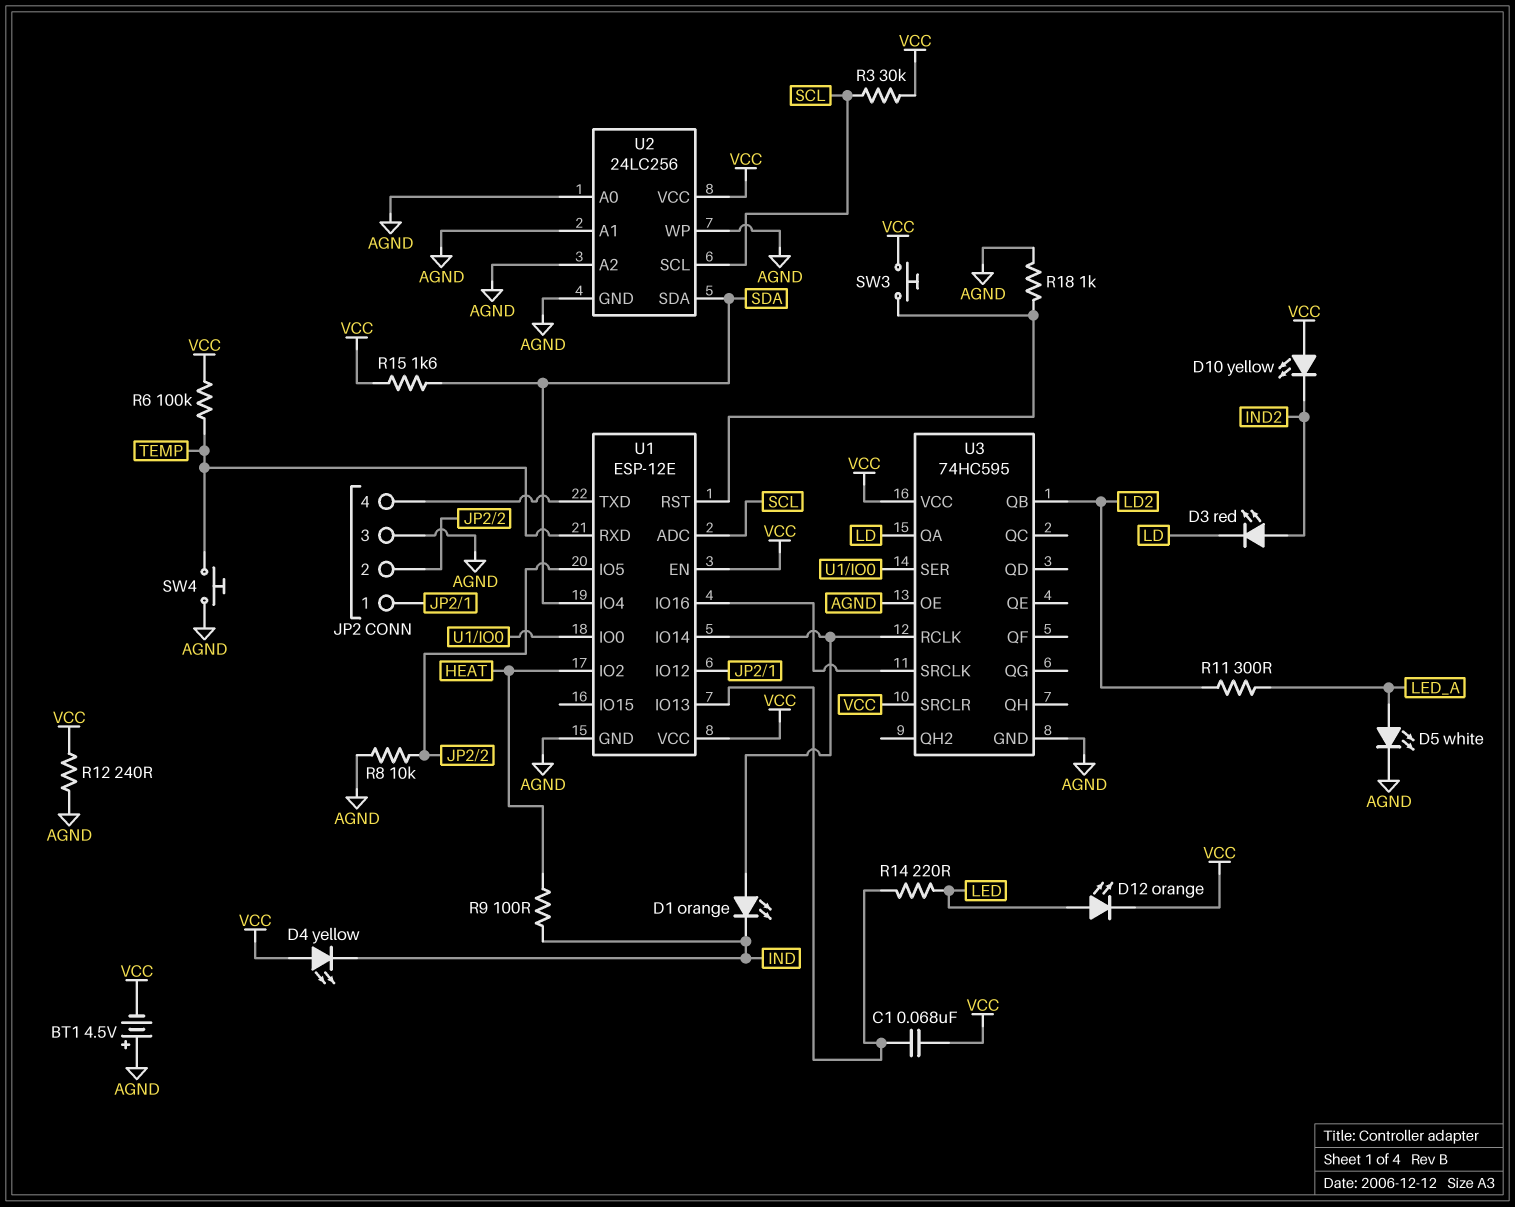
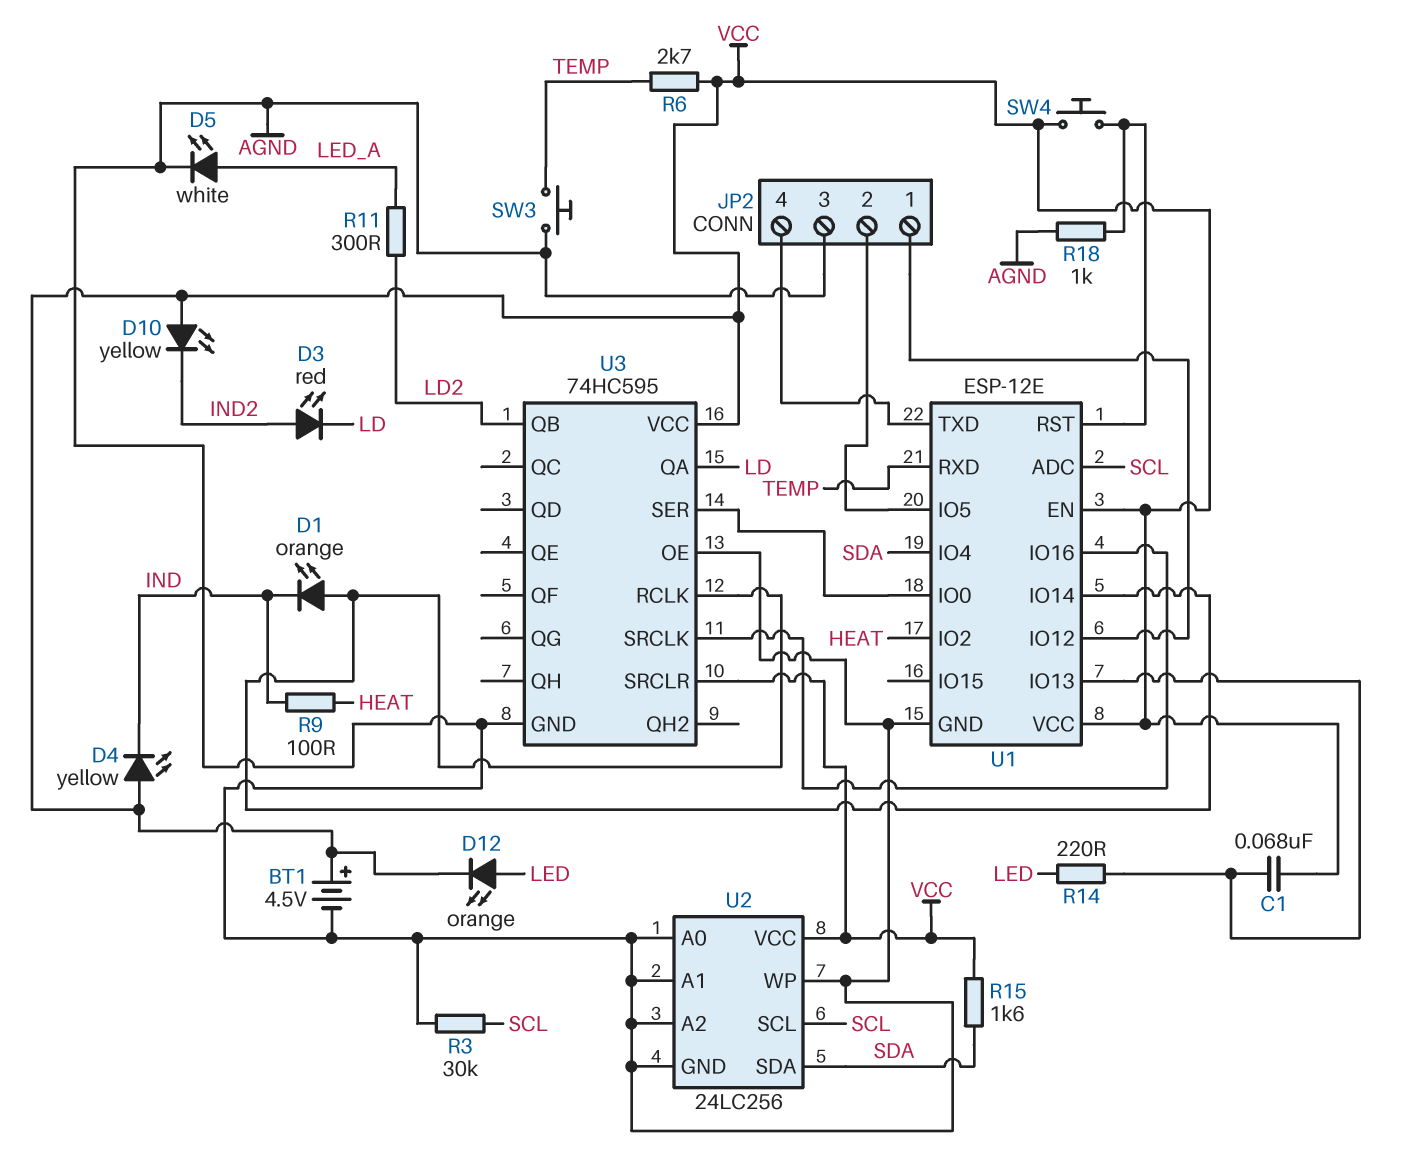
BT1: 4.5V (plus AGND, minus VCC) -> 4.5V (plus VCC, minus AGND)
R3: 30k (SCL, VCC) -> 30k (AGND, SCL)
R6: 100k (TEMP, VCC) -> 2.7k (TEMP, VCC)
R8: 10k (AGND, JP2/2) -> none
R12: 240 (AGND, VCC) -> none
SW3: button (U1/RST, VCC) -> button (AGND, TEMP)
SW4: button (AGND, TEMP) -> button (U1/RST, VCC)

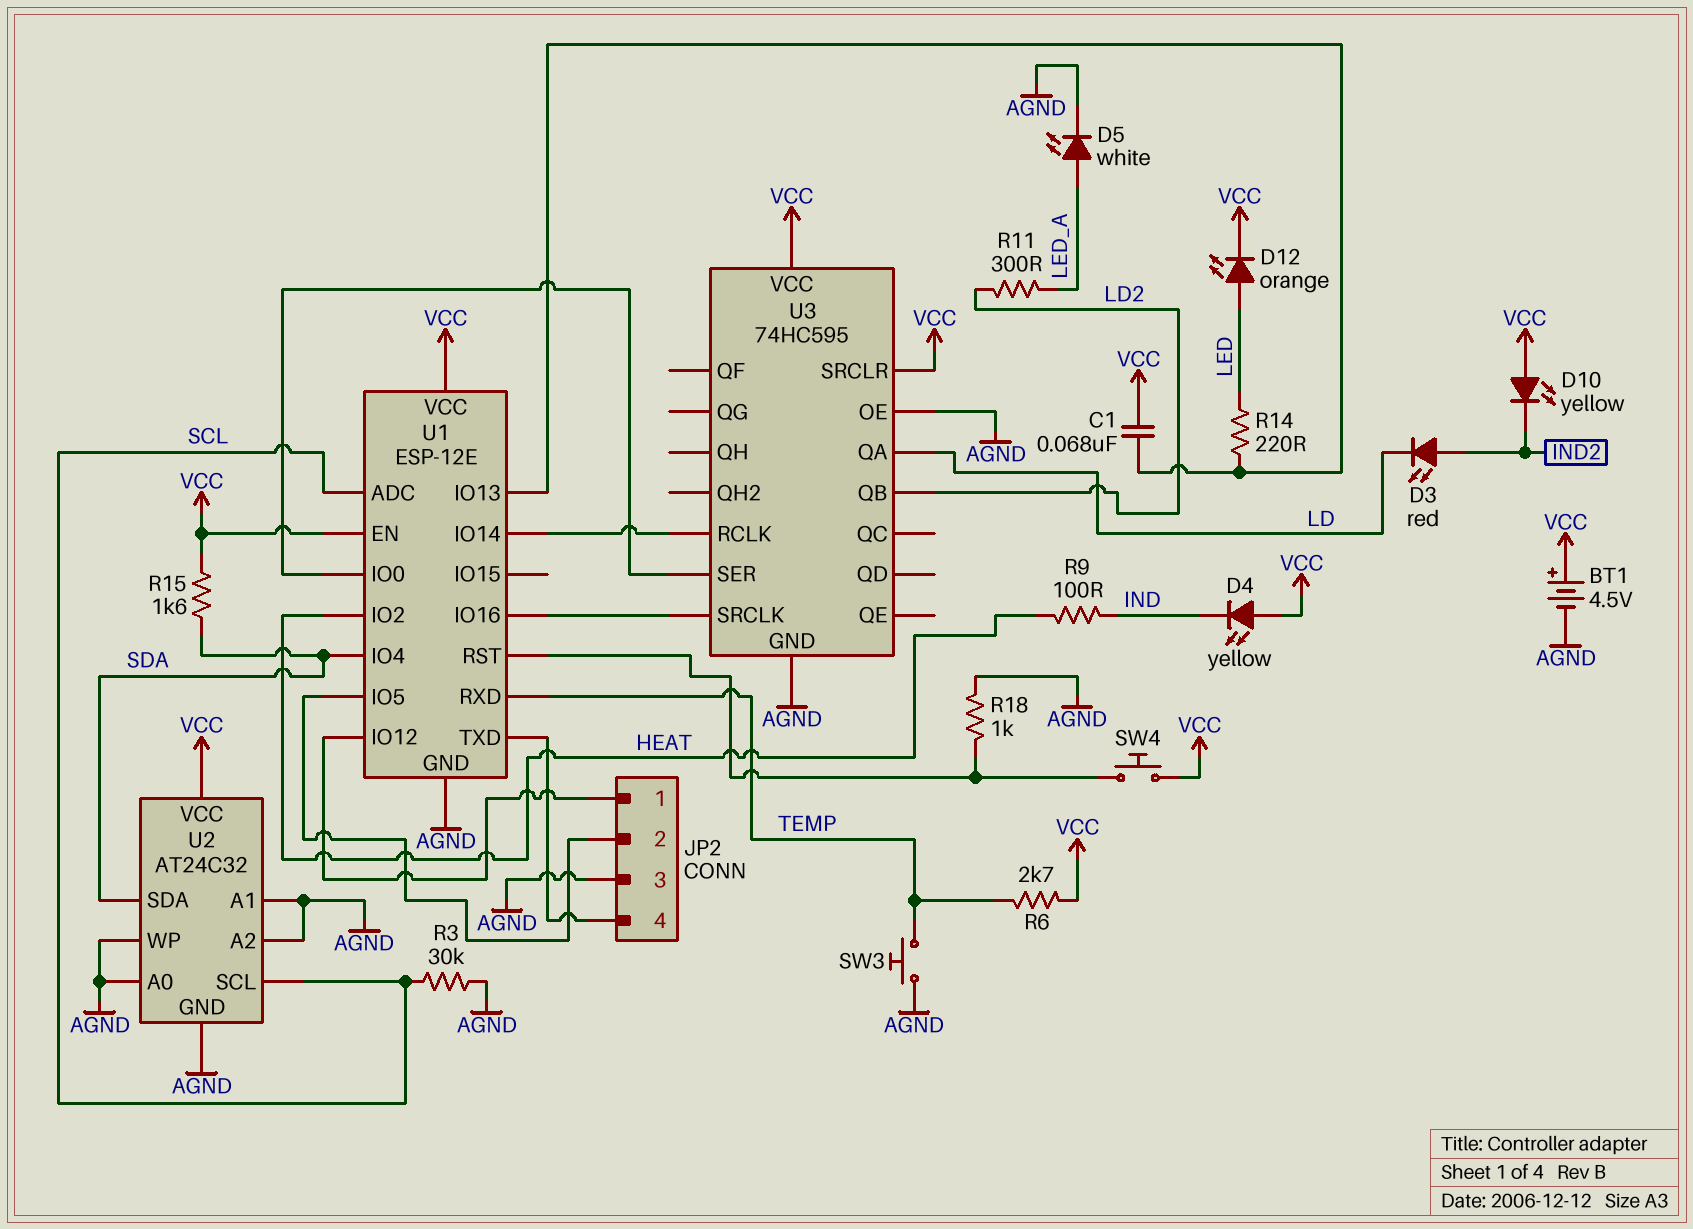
D1: LED orange (A U1/IO14, K IND) -> none
U2: 24LC256 -> AT24C32

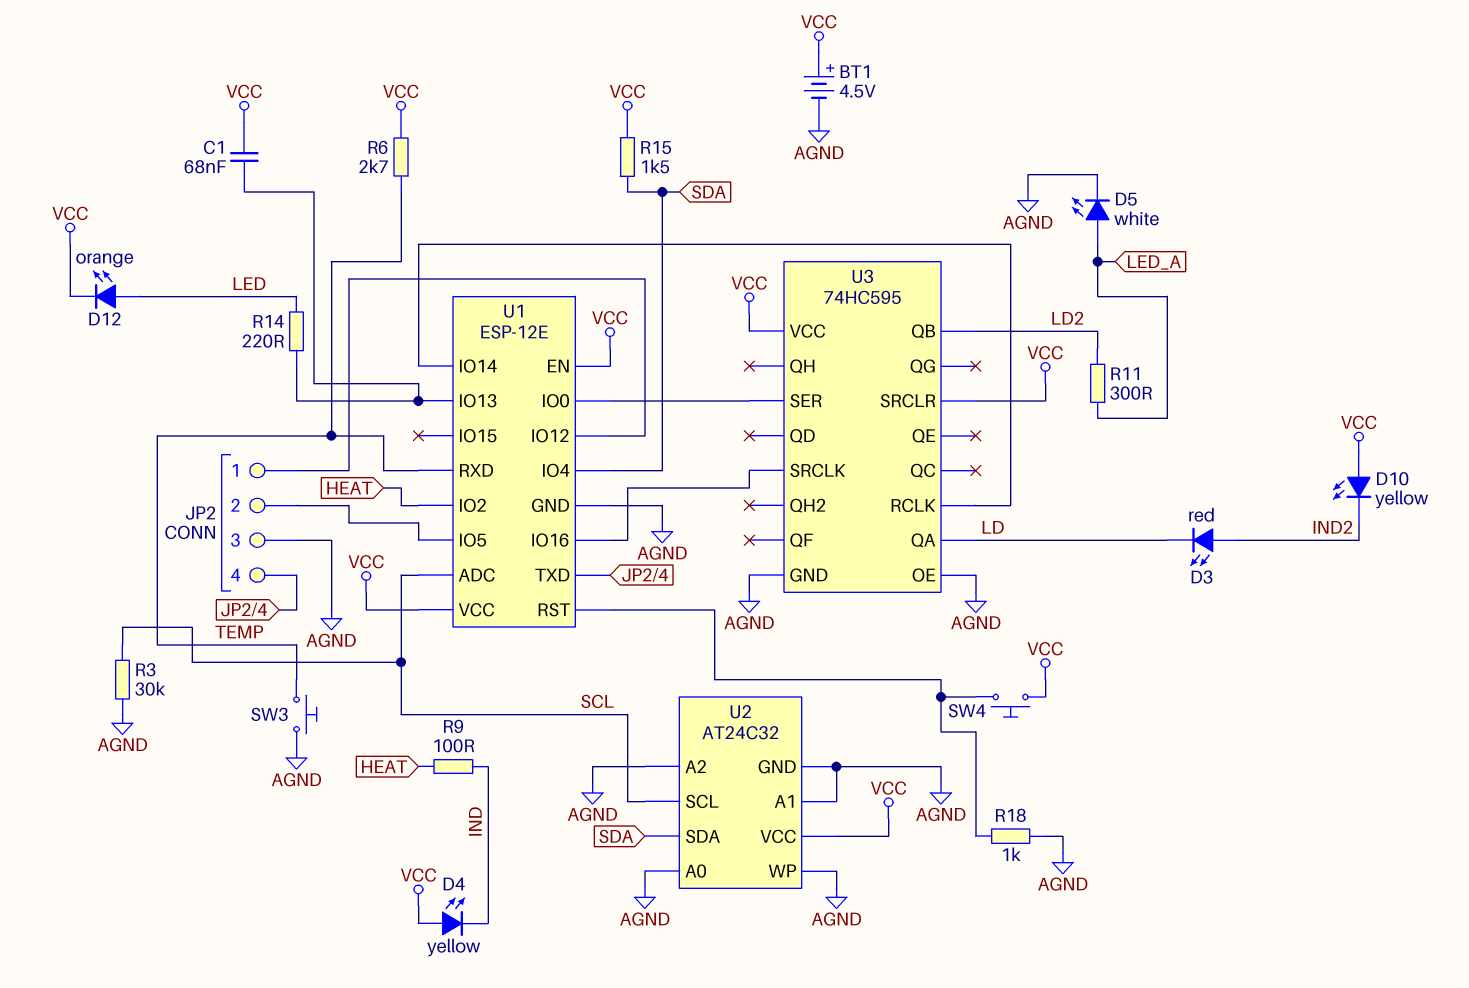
R15: 1.6k (SDA, VCC) -> 1.5k (SDA, VCC)

